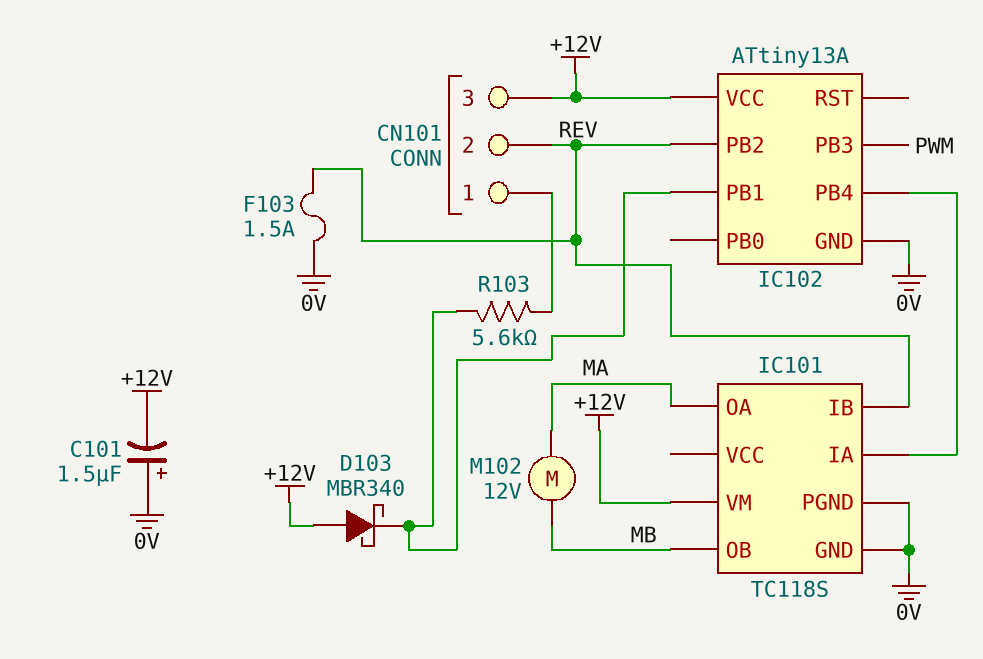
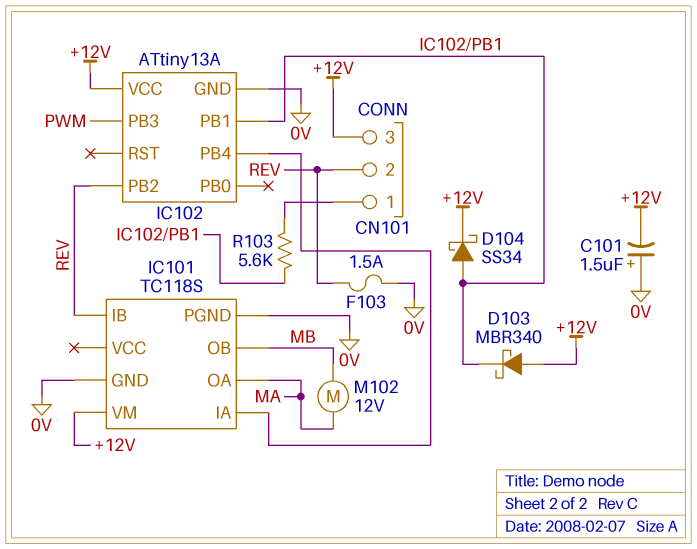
D104: none -> schottky SS34 (A IC102/PB1, K +12V)

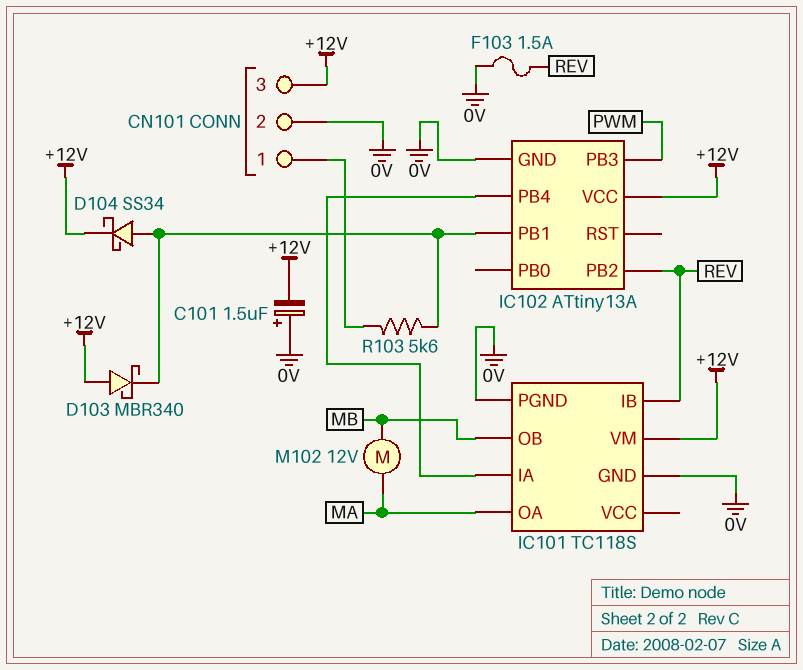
CN101 pin 2: REV -> 0V

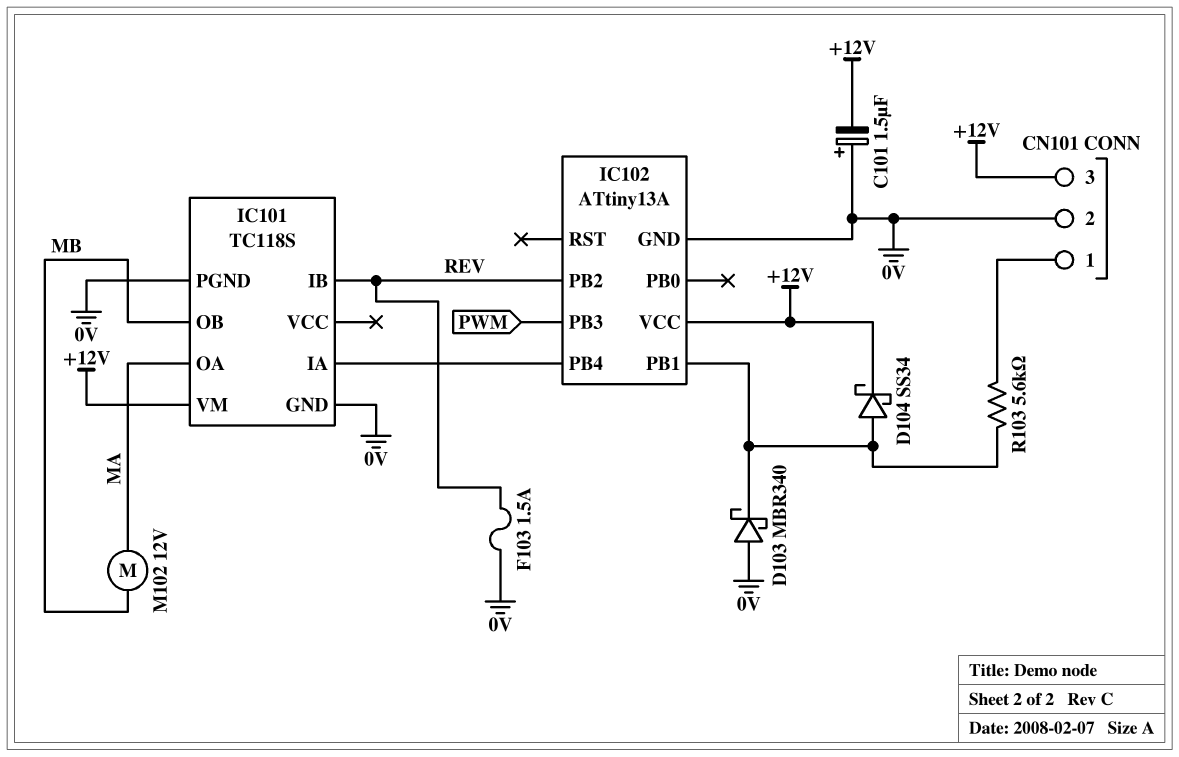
D103: schottky MBR340 (A +12V, K IC102/PB1) -> schottky MBR340 (A 0V, K IC102/PB1)

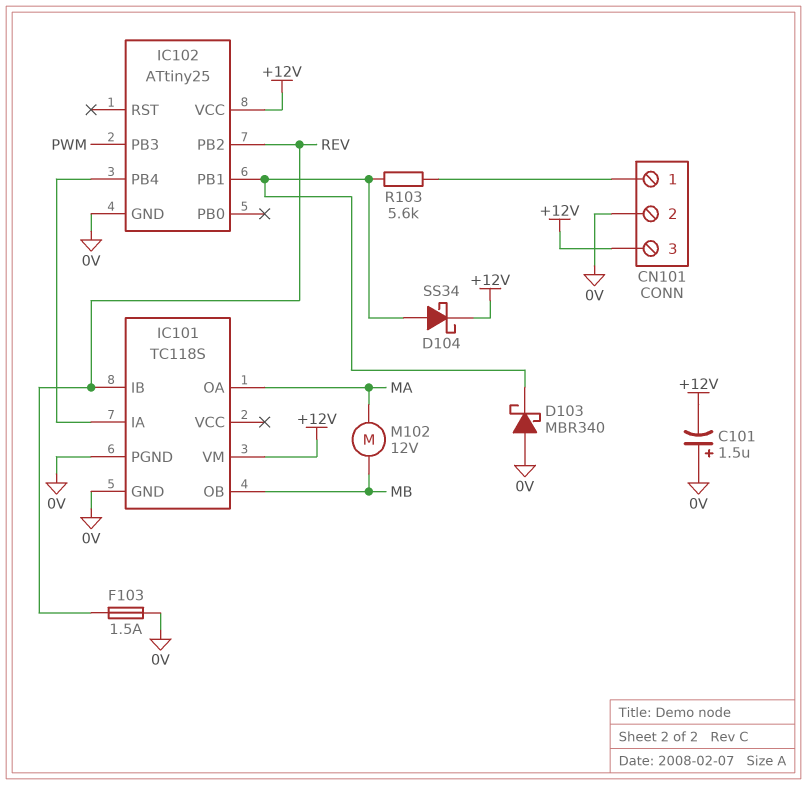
IC102: ATtiny13A -> ATtiny25

